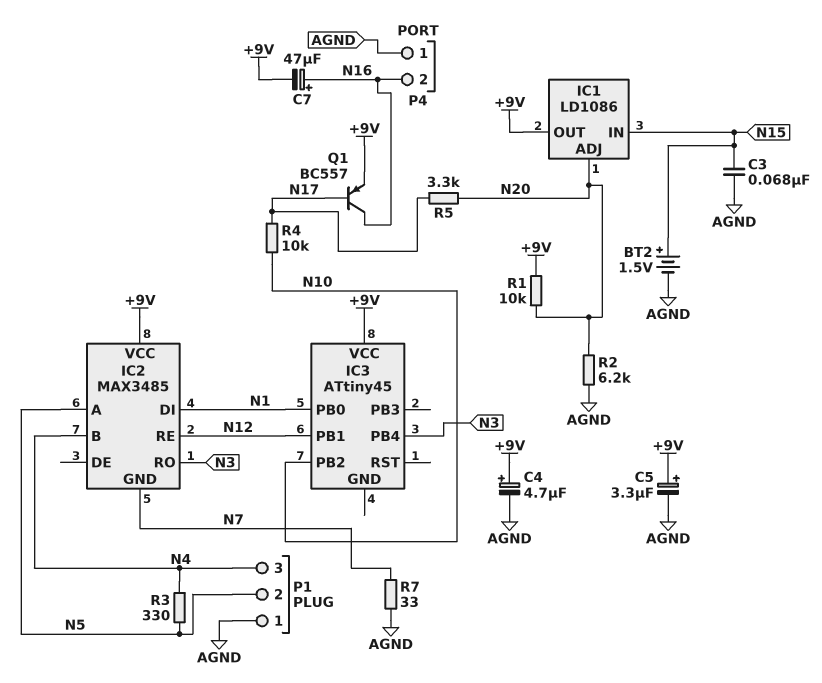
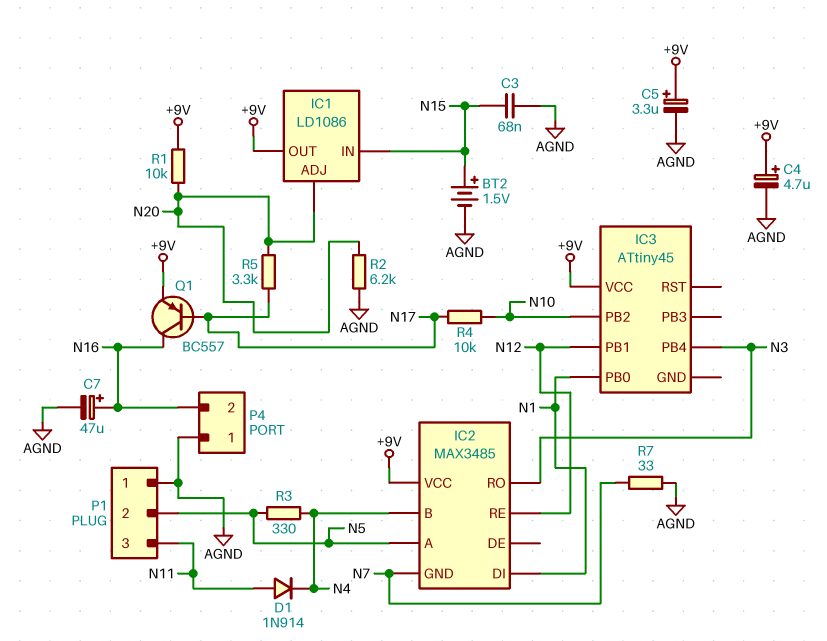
C7: 47uF (plus N16, minus +9V) -> 47uF (plus N16, minus AGND)
D1: none -> diode 1N914 (A N11, K N4)
P1 pin 3: N4 -> N11

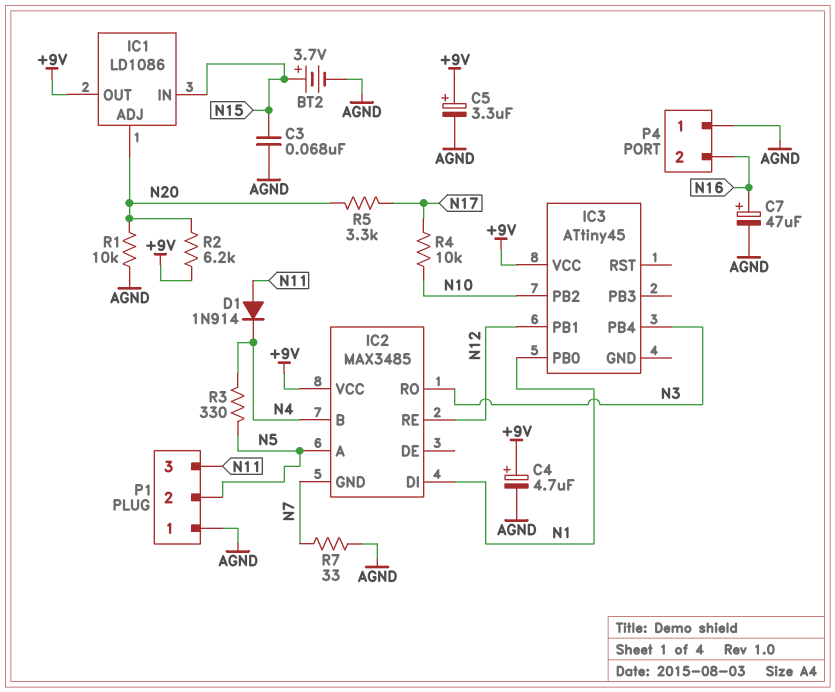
BT2: 1.5V (plus N15, minus AGND) -> 3.7V (plus N15, minus AGND)
Q1: PNP BC557 (B N17, C N16, E +9V) -> none
R1: 10k (+9V, N20) -> 10k (AGND, N20)
R2: 6.2k (AGND, N20) -> 6.2k (+9V, N20)

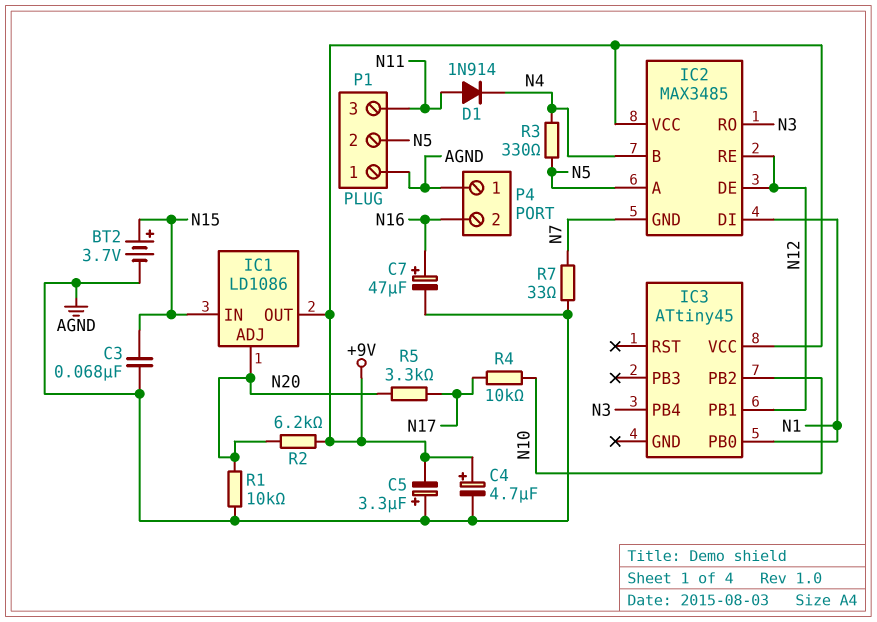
C5: 3.3uF (plus +9V, minus AGND) -> 3.3uF (plus AGND, minus +9V)
IC2 pin DE: none -> N12

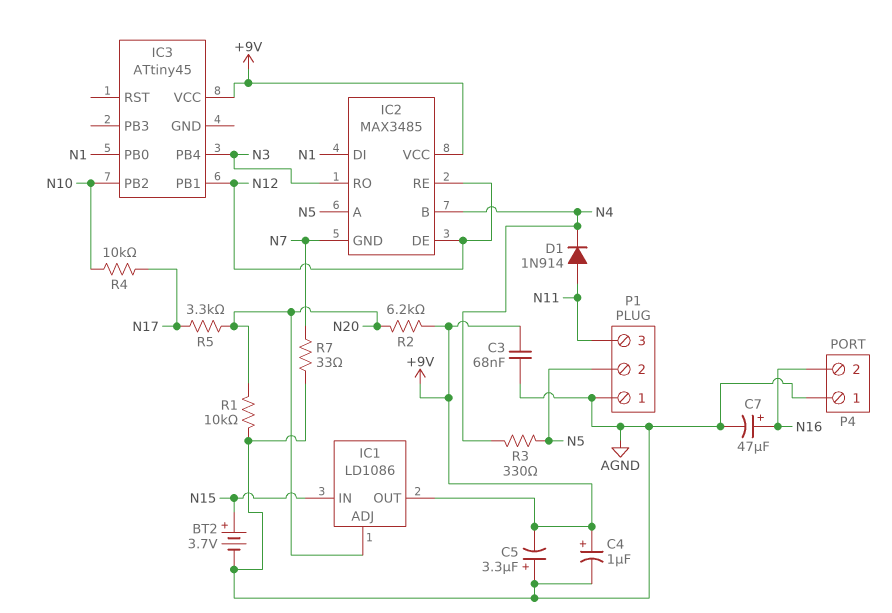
C3: 68nF (AGND, N15) -> 68nF (+9V, AGND)
C4: 4.7uF (plus +9V, minus AGND) -> 1uF (plus +9V, minus AGND)

